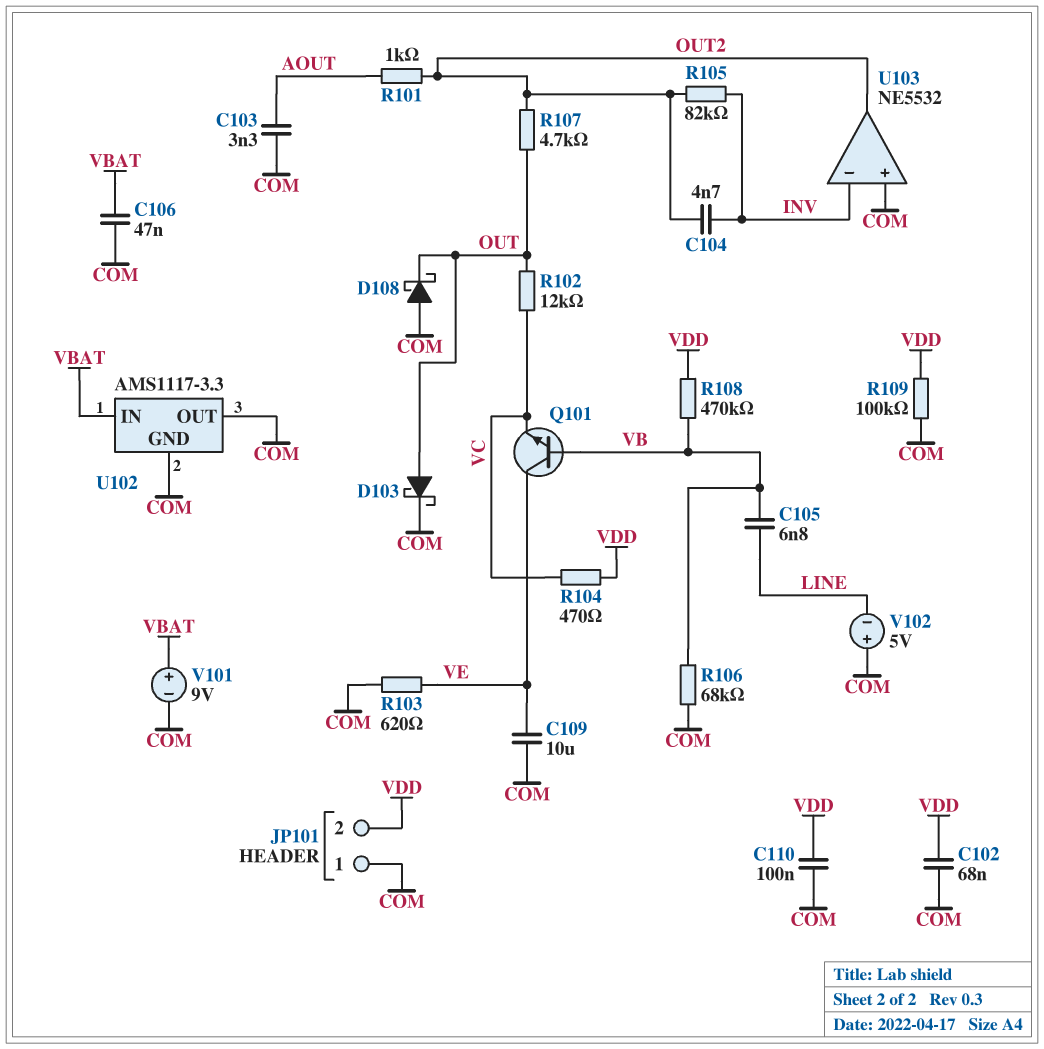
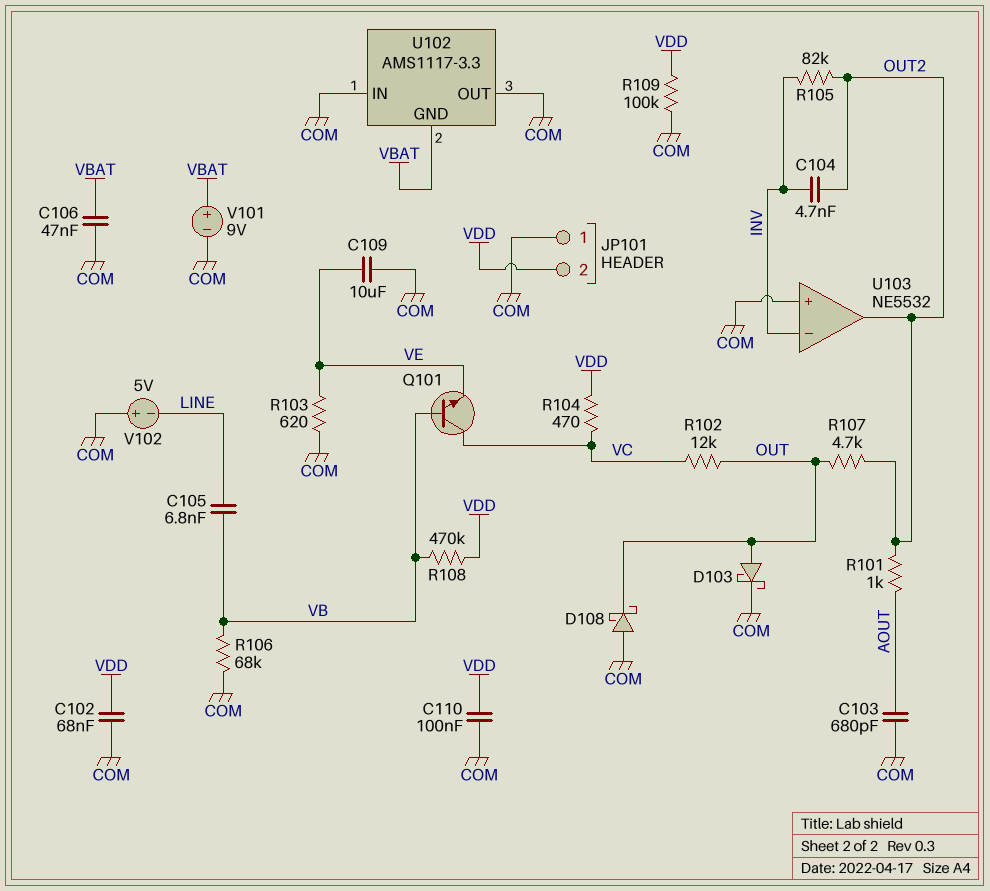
C103: 3.3nF (AOUT, COM) -> 680pF (AOUT, COM)
Q101: NPN (B VB, C VE, E VC) -> NPN (B VB, C VC, E VE)
U102 pin GND: COM -> VBAT
U102 pin IN: VBAT -> COM

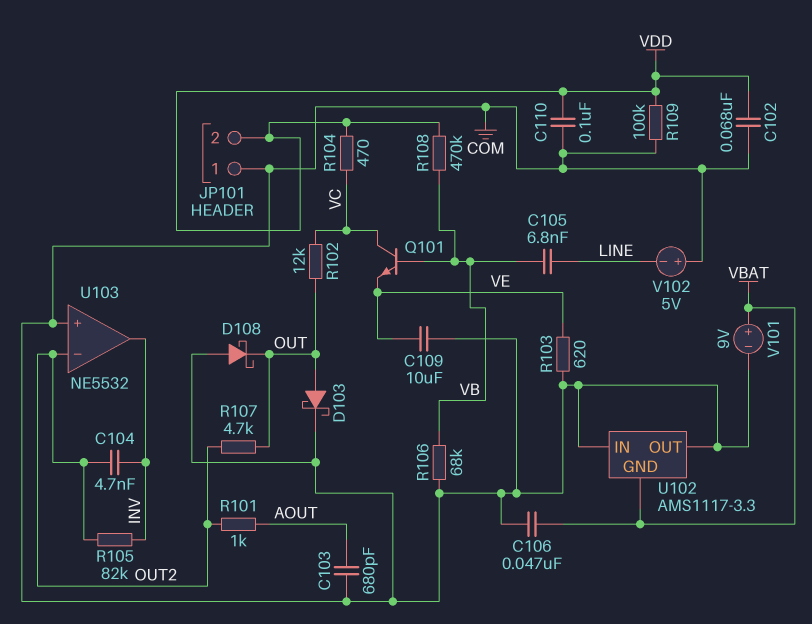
U103 pin in-: INV -> OUT2
U103 pin out: OUT2 -> INV

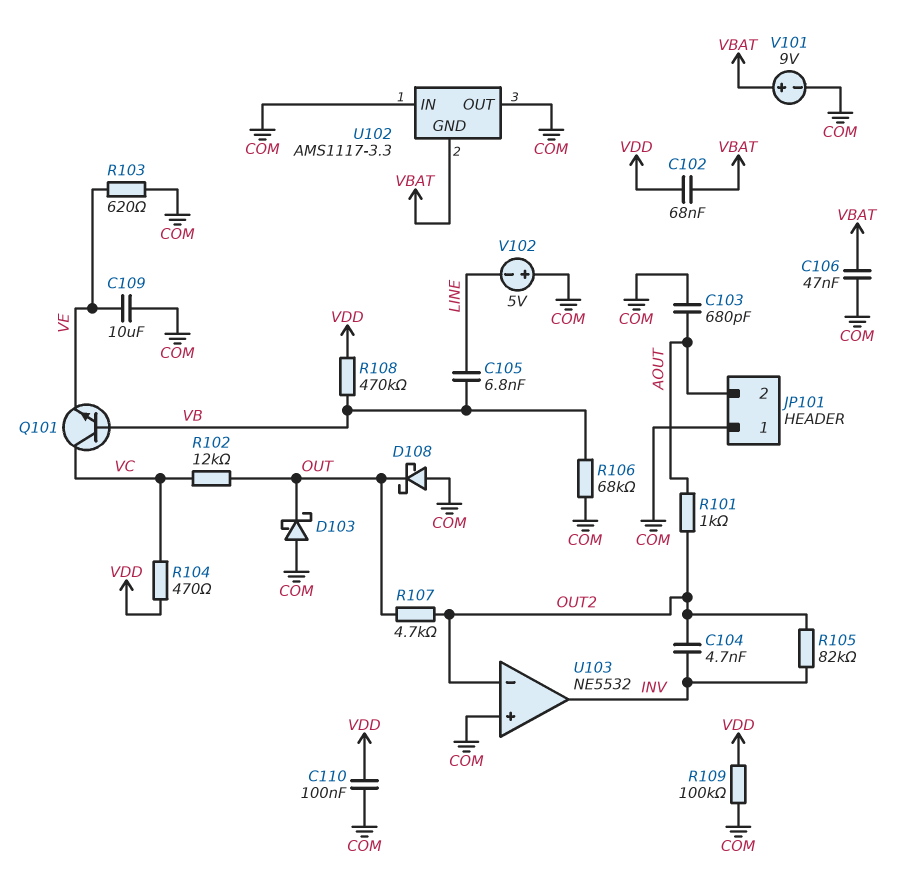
C102: 68nF (COM, VDD) -> 68nF (VBAT, VDD)
D103: schottky (A OUT, K COM) -> schottky (A COM, K OUT)
JP101 pin 2: VDD -> AOUT

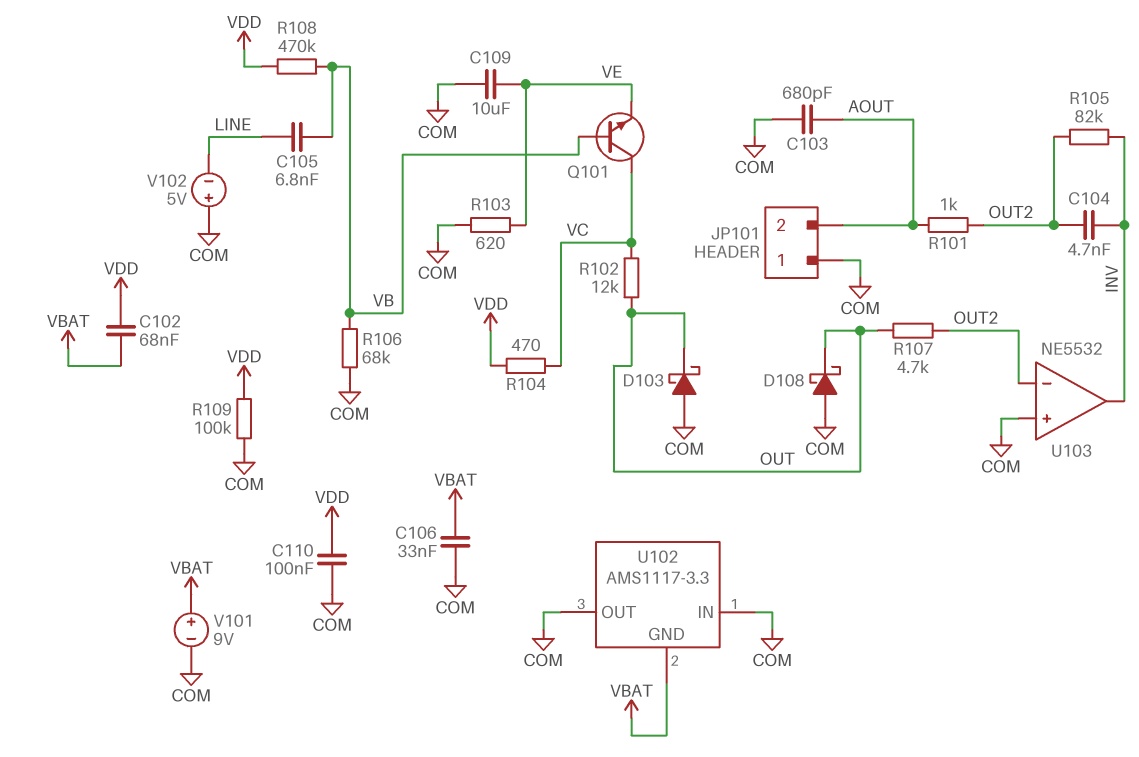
C106: 47nF (COM, VBAT) -> 33nF (COM, VBAT)

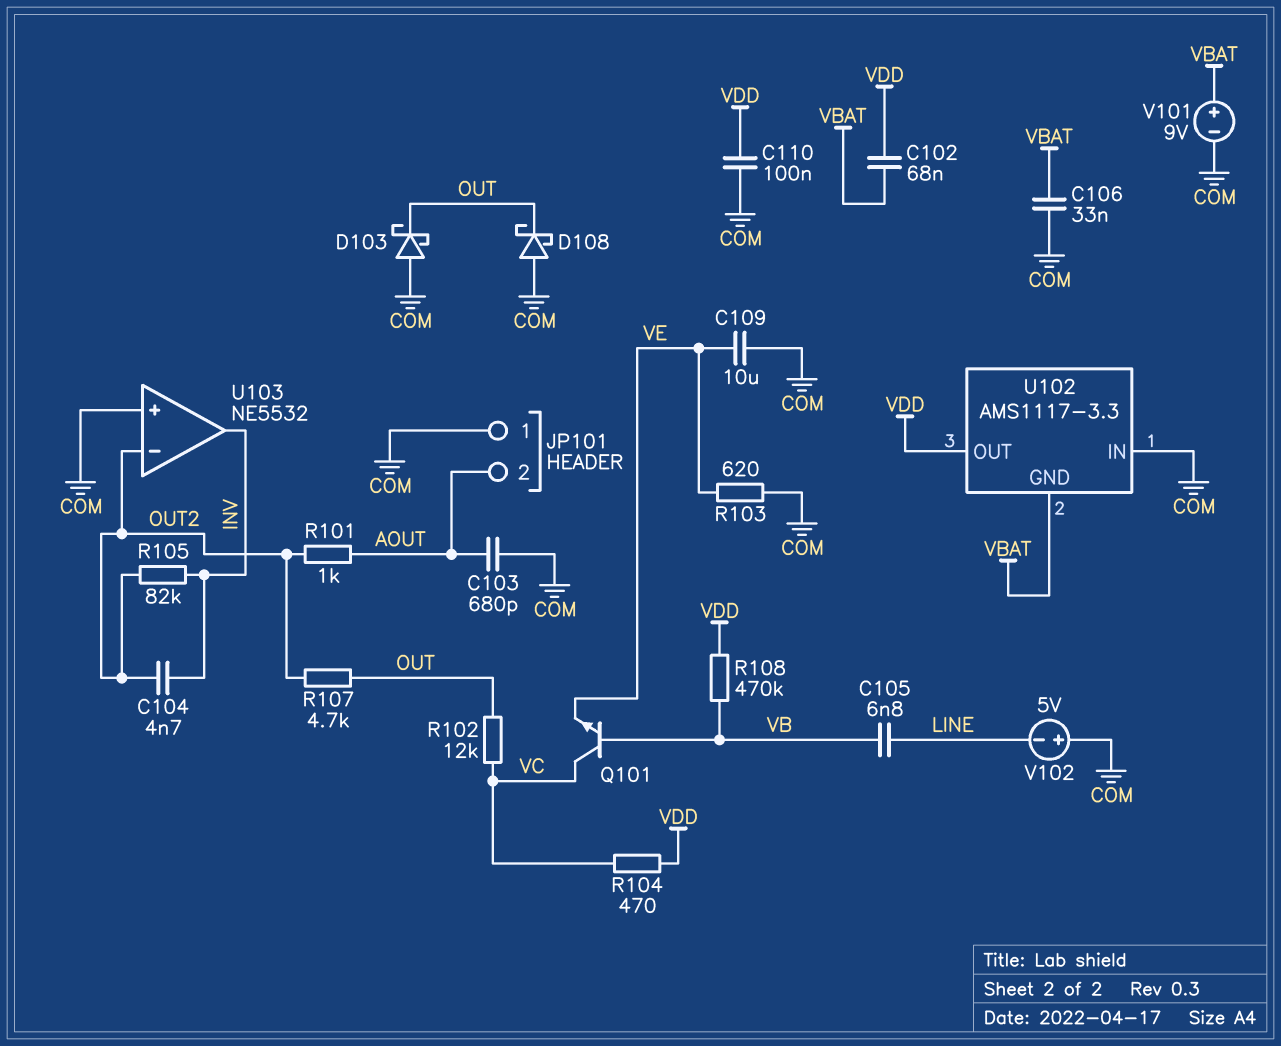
R106: 68k (COM, VB) -> none
R109: 100k (COM, VDD) -> none
U102 pin OUT: COM -> VDD

